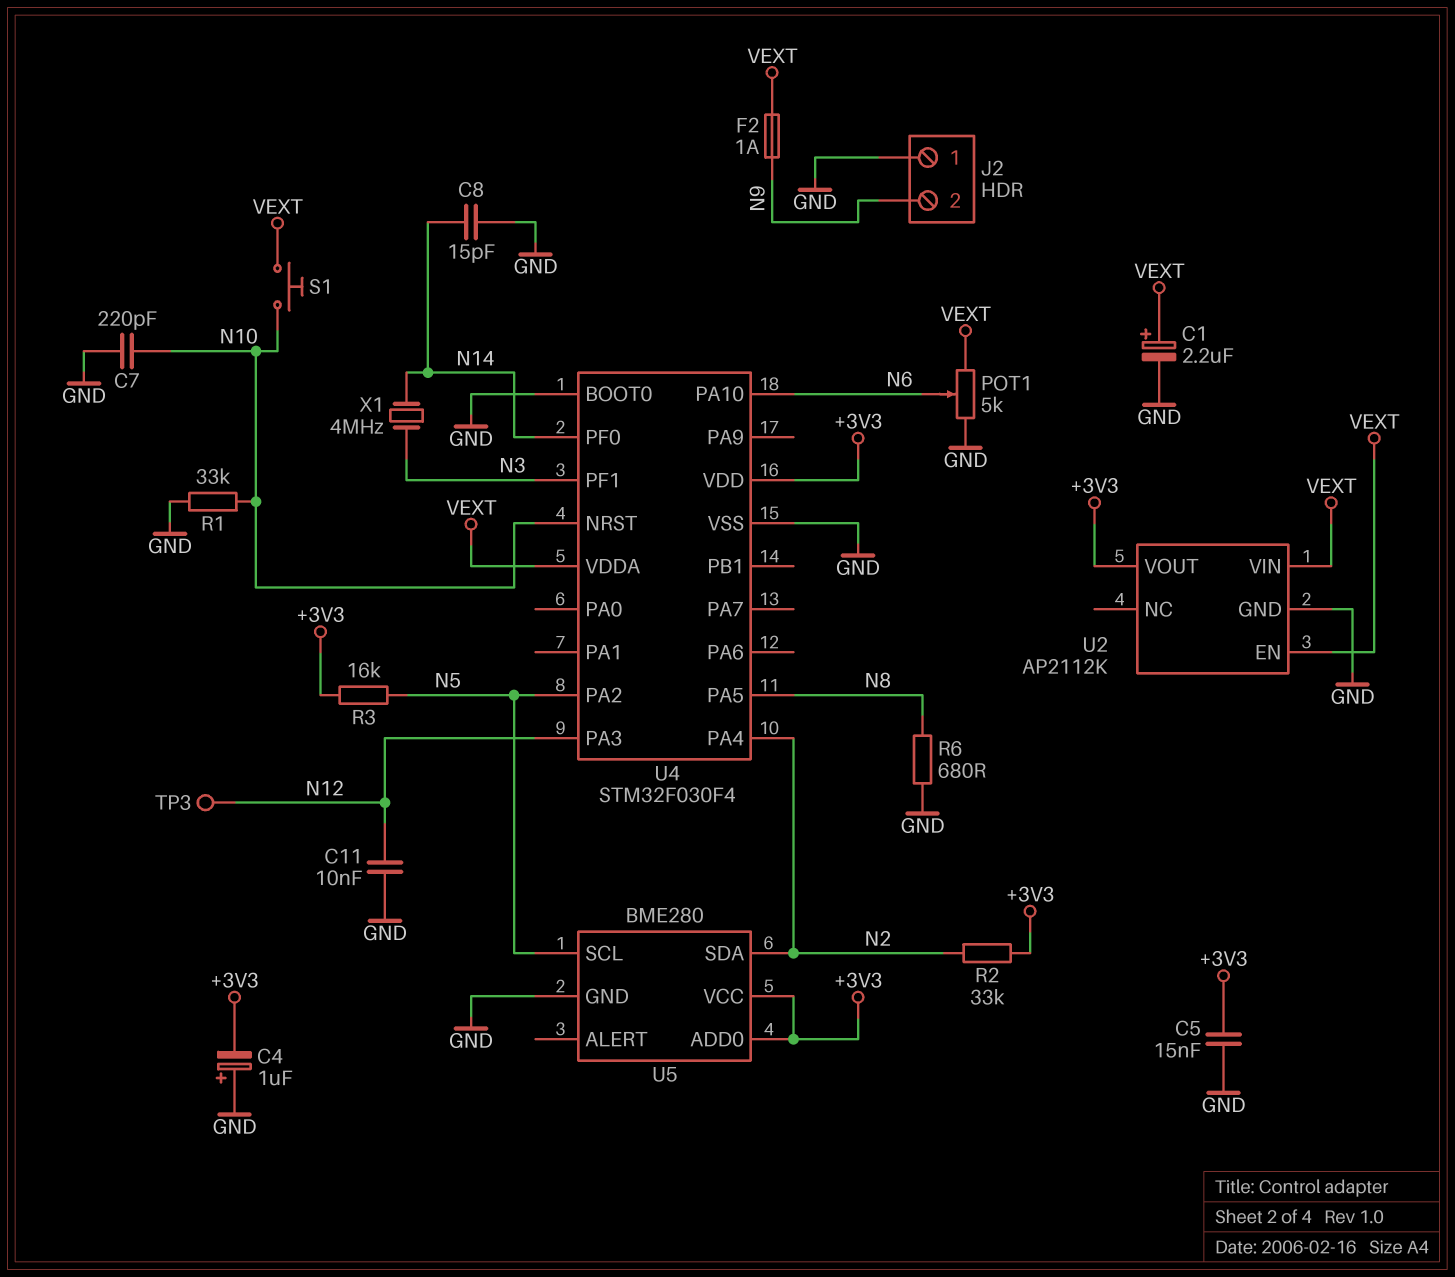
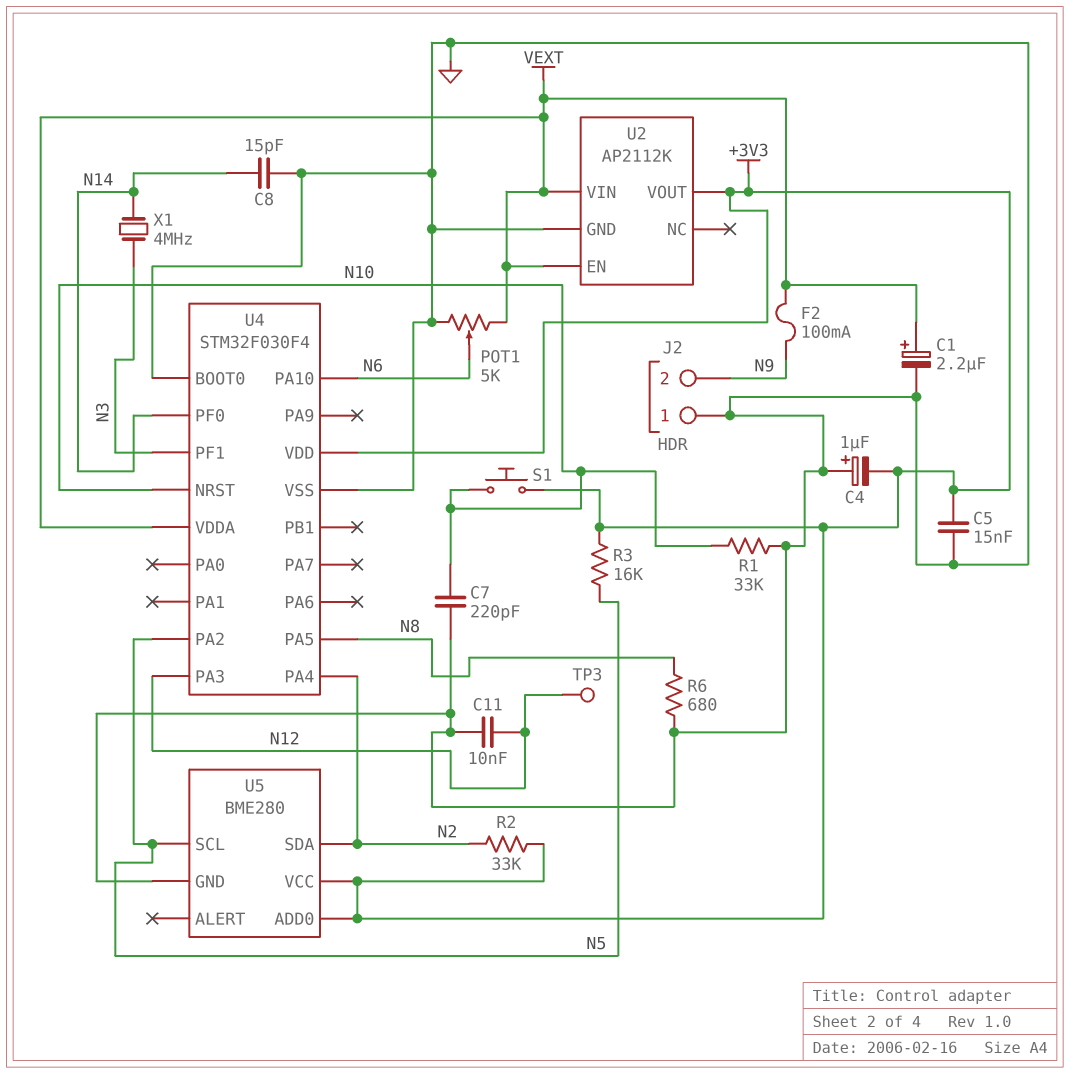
F2: 1A (N9, VEXT) -> 100mA (N9, VEXT)
S1: button (N10, VEXT) -> button (+3V3, N10)

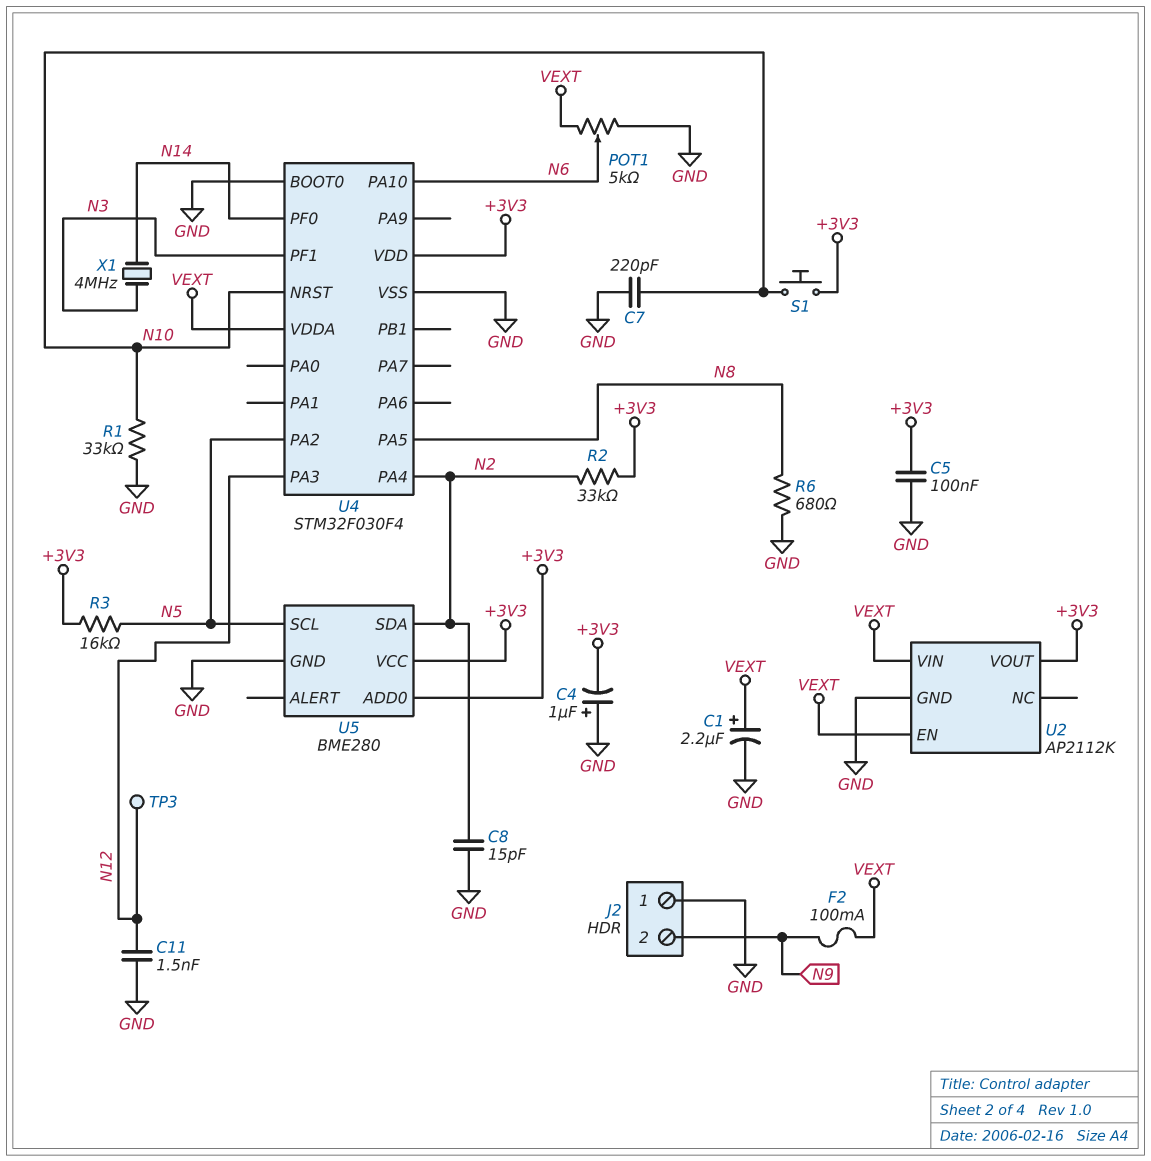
C5: 15nF (+3V3, GND) -> 100nF (+3V3, GND)
C8: 15pF (GND, N14) -> 15pF (GND, N2)
C11: 10nF (GND, N12) -> 1.5nF (GND, N12)

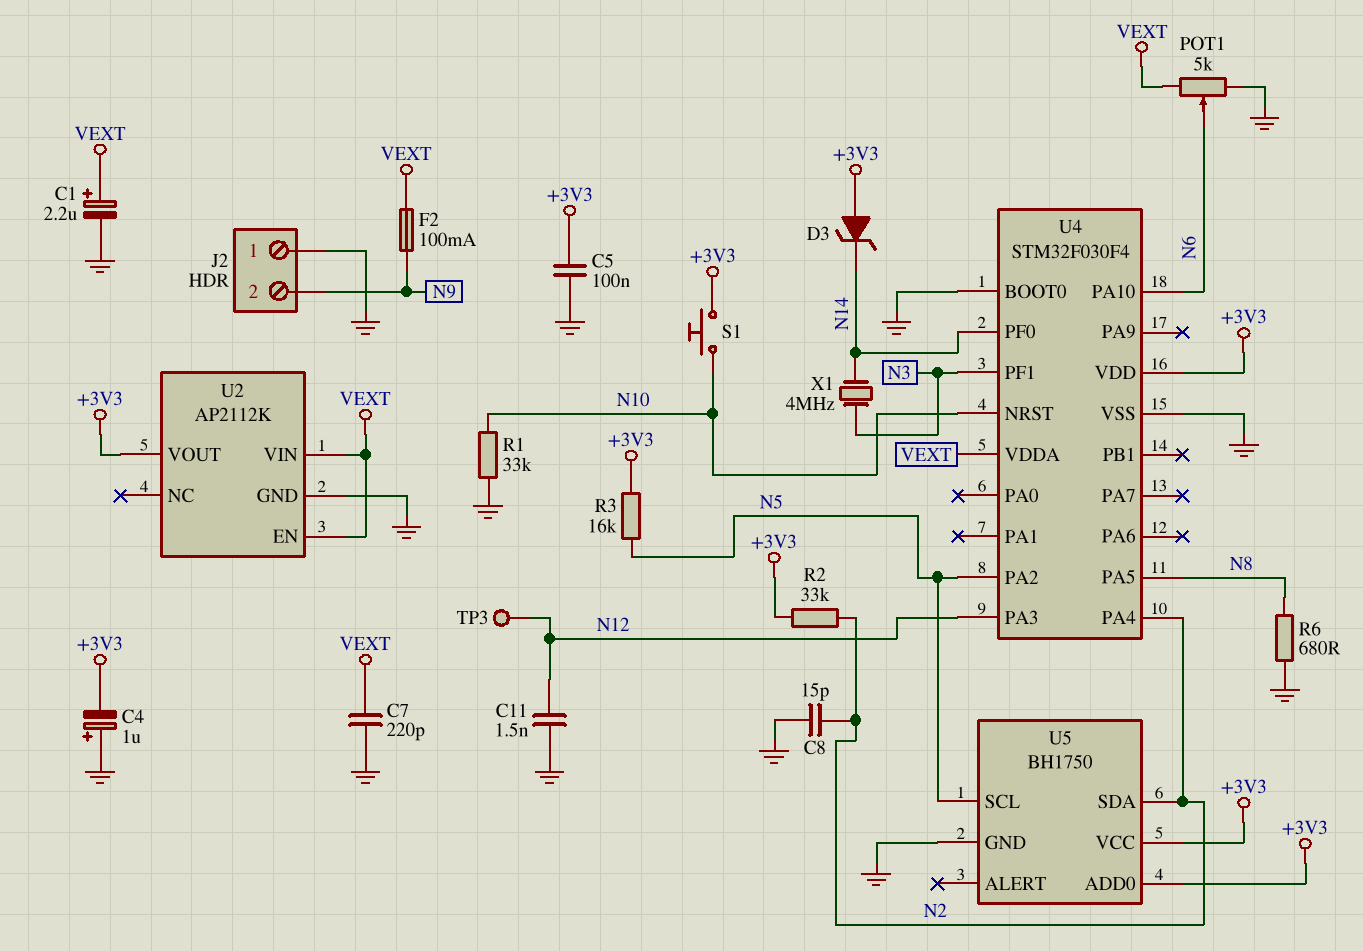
C7: 220pF (GND, N10) -> 220pF (GND, VEXT)
D3: none -> zener (A +3V3, K N14)
U5: BME280 -> BH1750

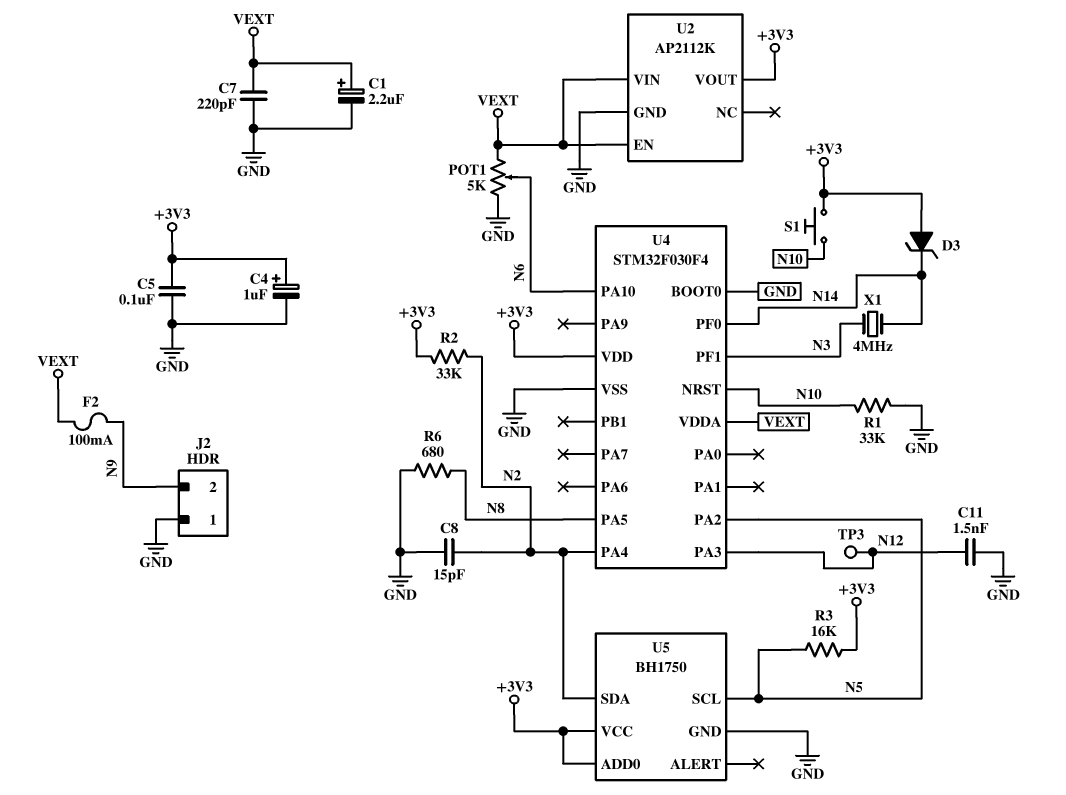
C4: 1uF (plus GND, minus +3V3) -> 1uF (plus +3V3, minus GND)

